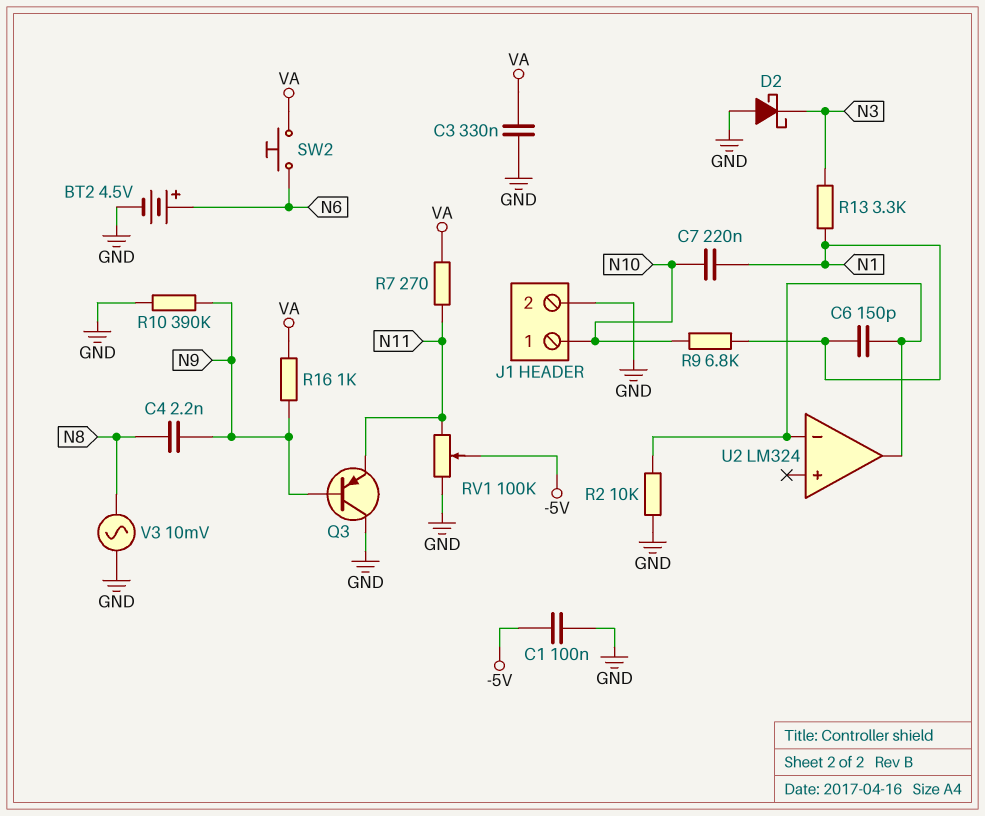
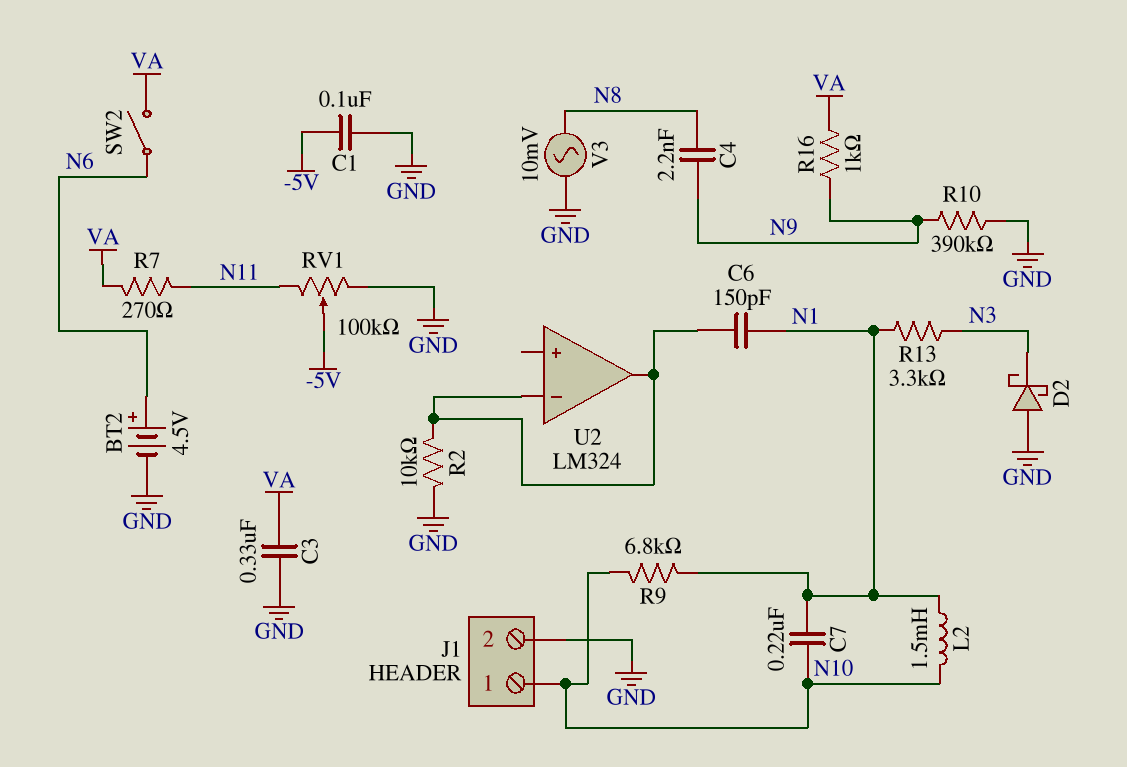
L2: none -> 1.5mH (N1, N10)
Q3: PNP (B N9, C GND, E N11) -> none
SW2: button (N6, VA) -> switch (N6, VA)

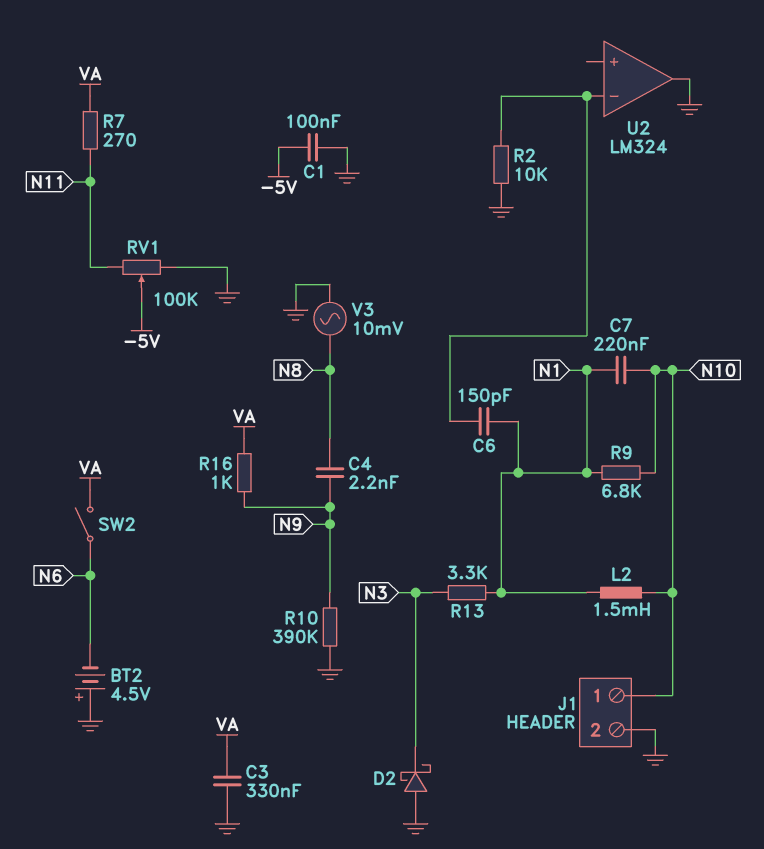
BT2: 4.5V (plus N6, minus GND) -> 4.5V (plus GND, minus N6)
U2 pin out: U2/in- -> GND

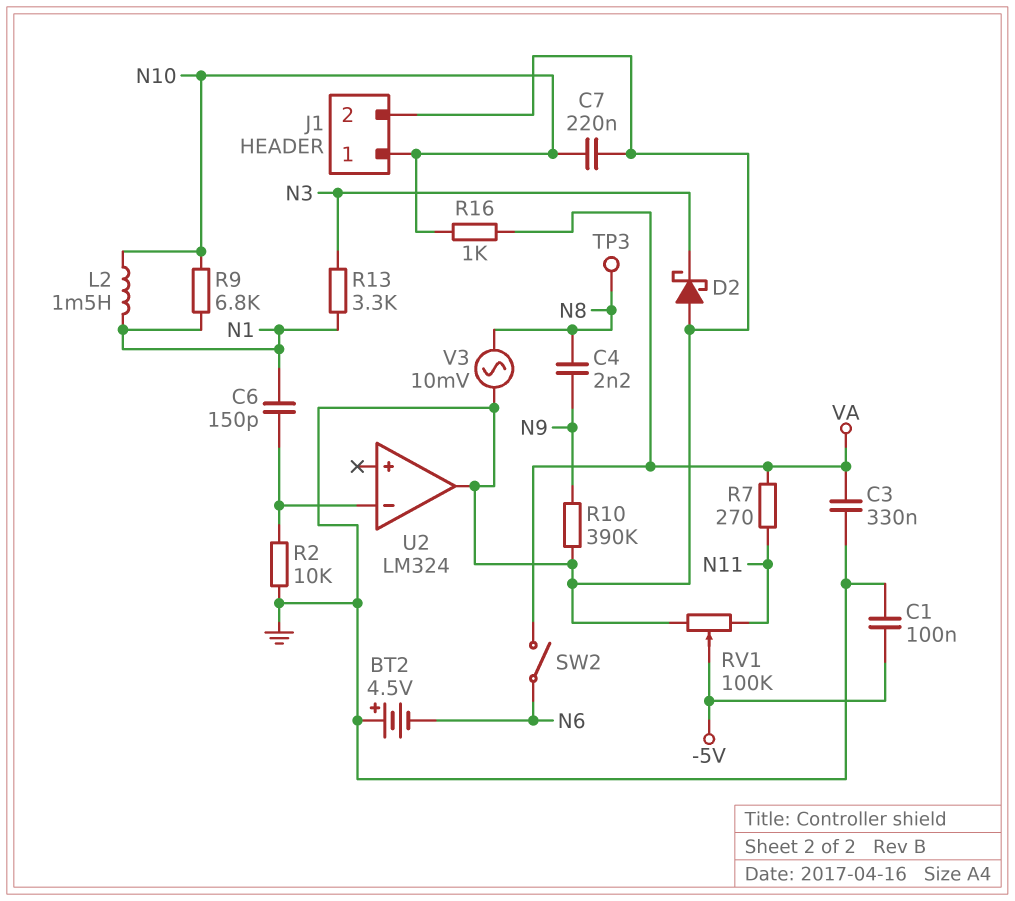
C7: 220nF (N1, N10) -> 220nF (GND, N10)
R16: 1k (N9, VA) -> 1k (N10, VA)
TP3: none -> test point (N8)

